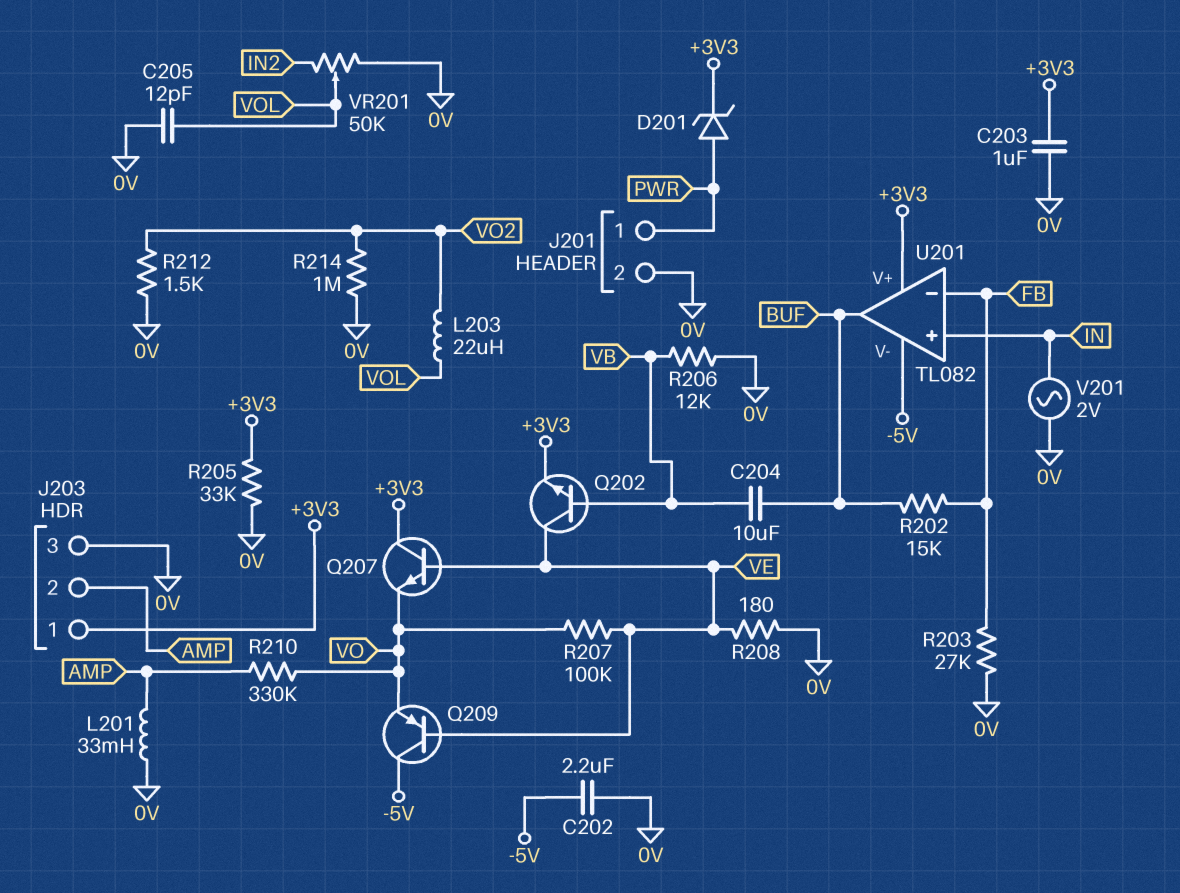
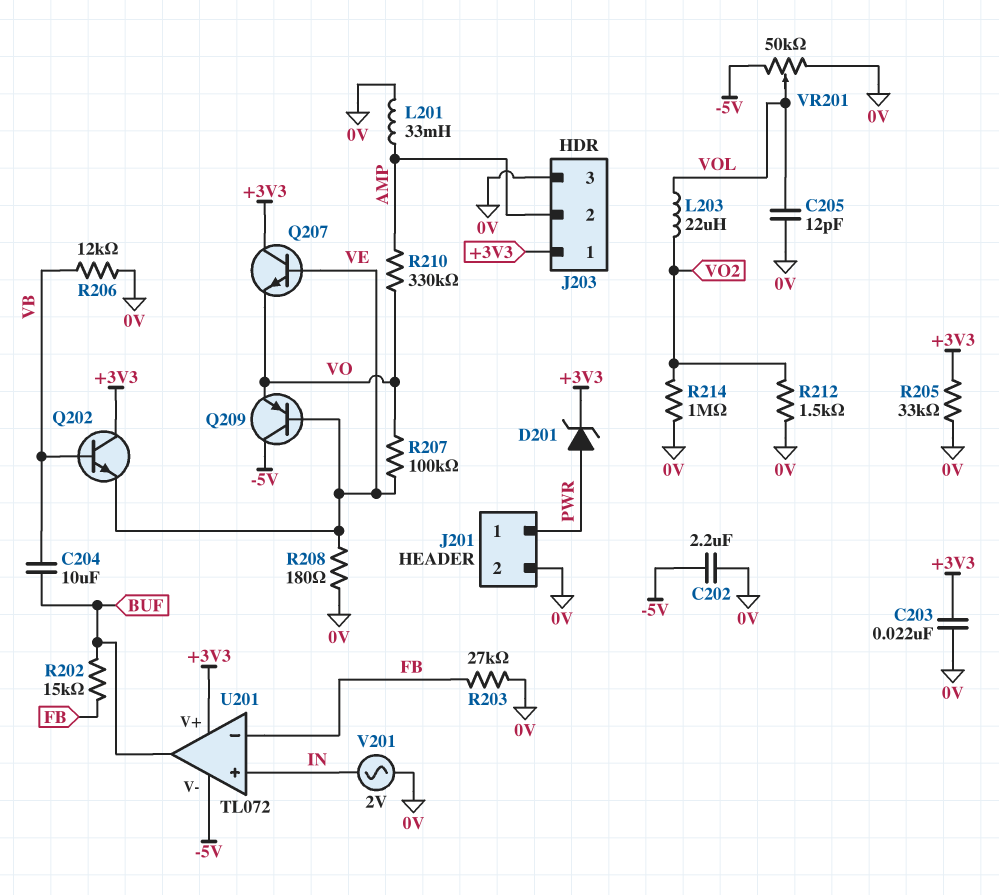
C203: 1uF (+3V3, 0V) -> 22nF (+3V3, 0V)
Q202: NPN (B VB, C VE, E +3V3) -> NPN (B VB, C +3V3, E VE)
U201: TL082 -> TL072
VR201: 50k (0V, IN2, wiper VOL) -> 50k (-5V, 0V, wiper VOL)

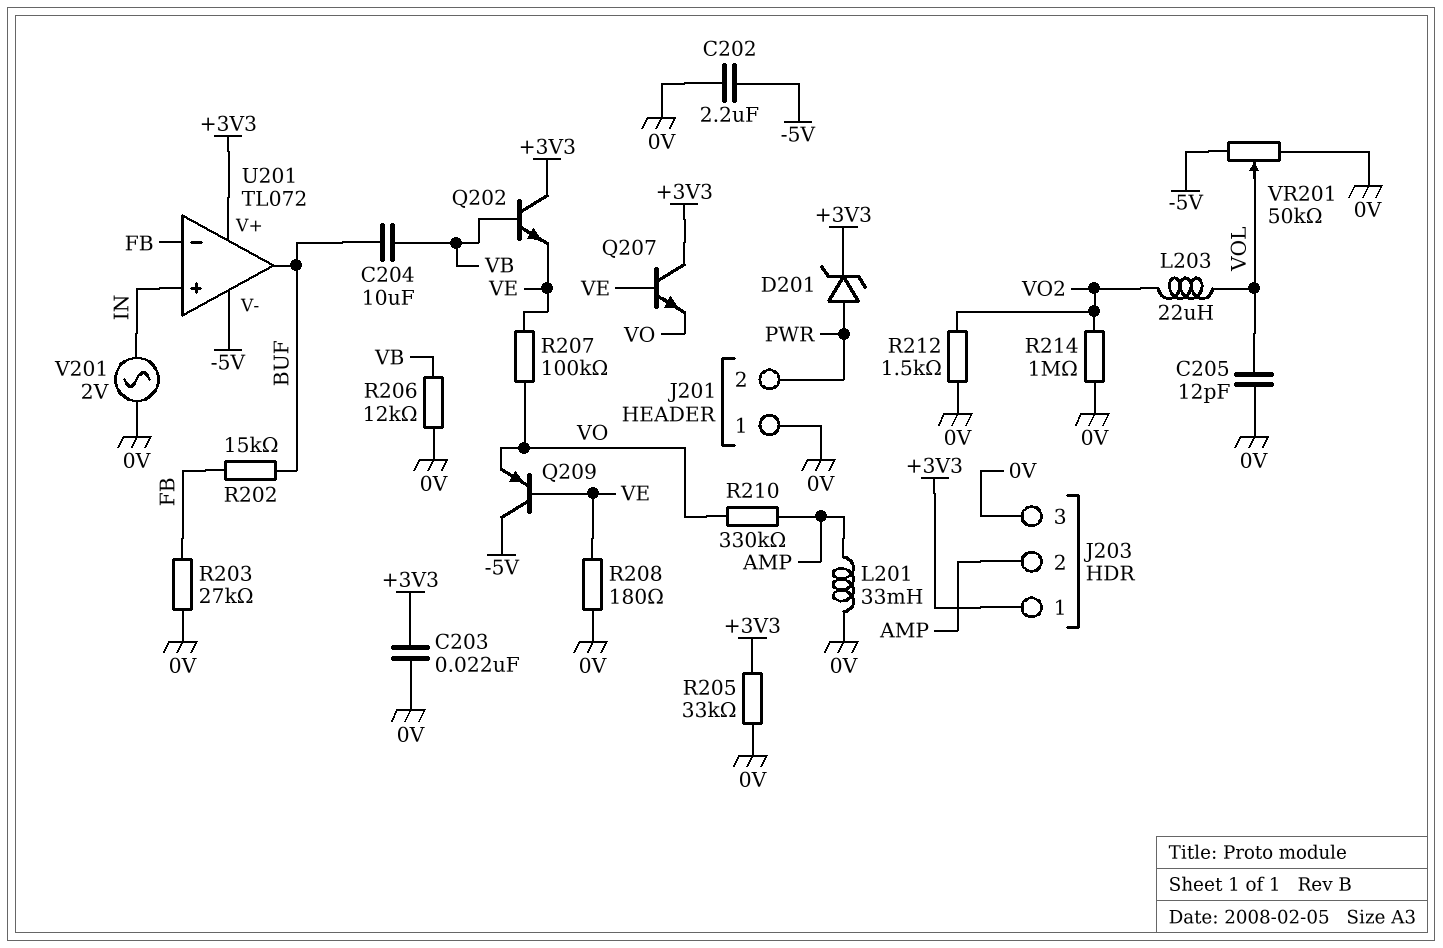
J201 pin 1: PWR -> 0V
J201 pin 2: 0V -> PWR

